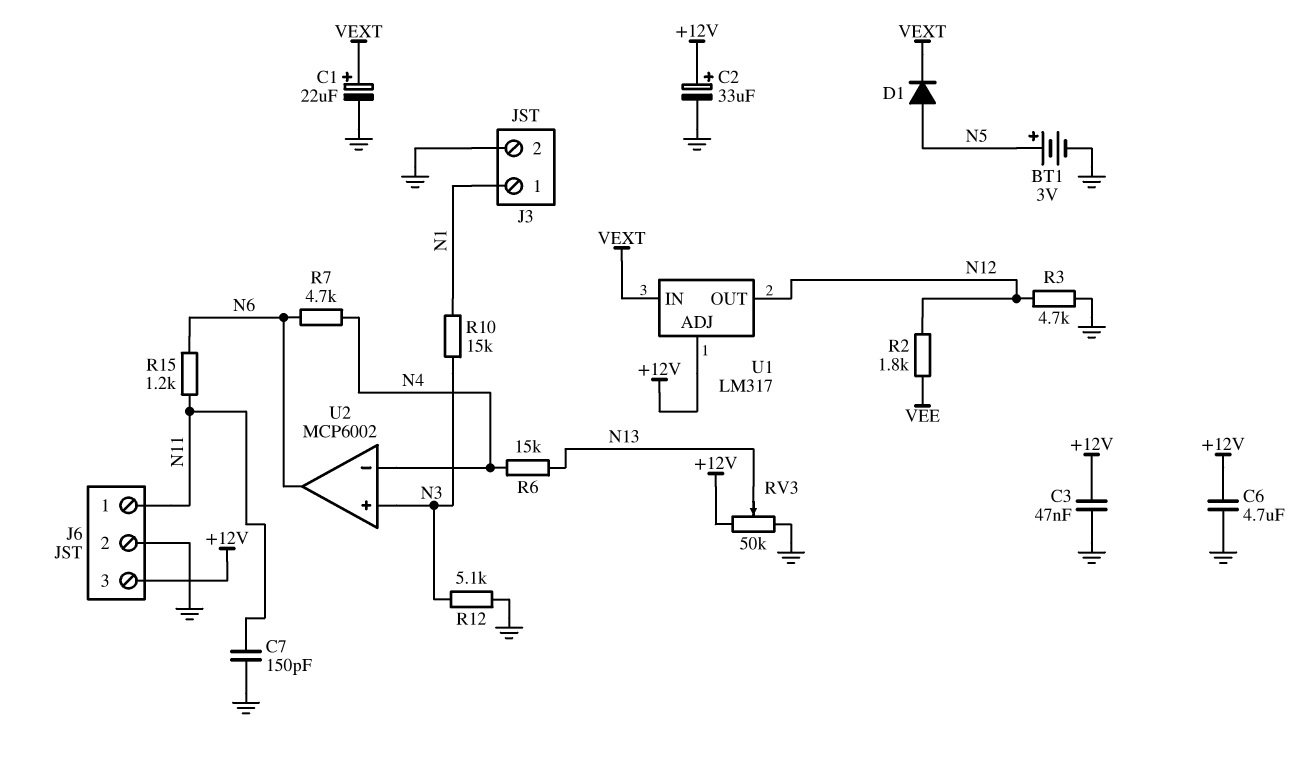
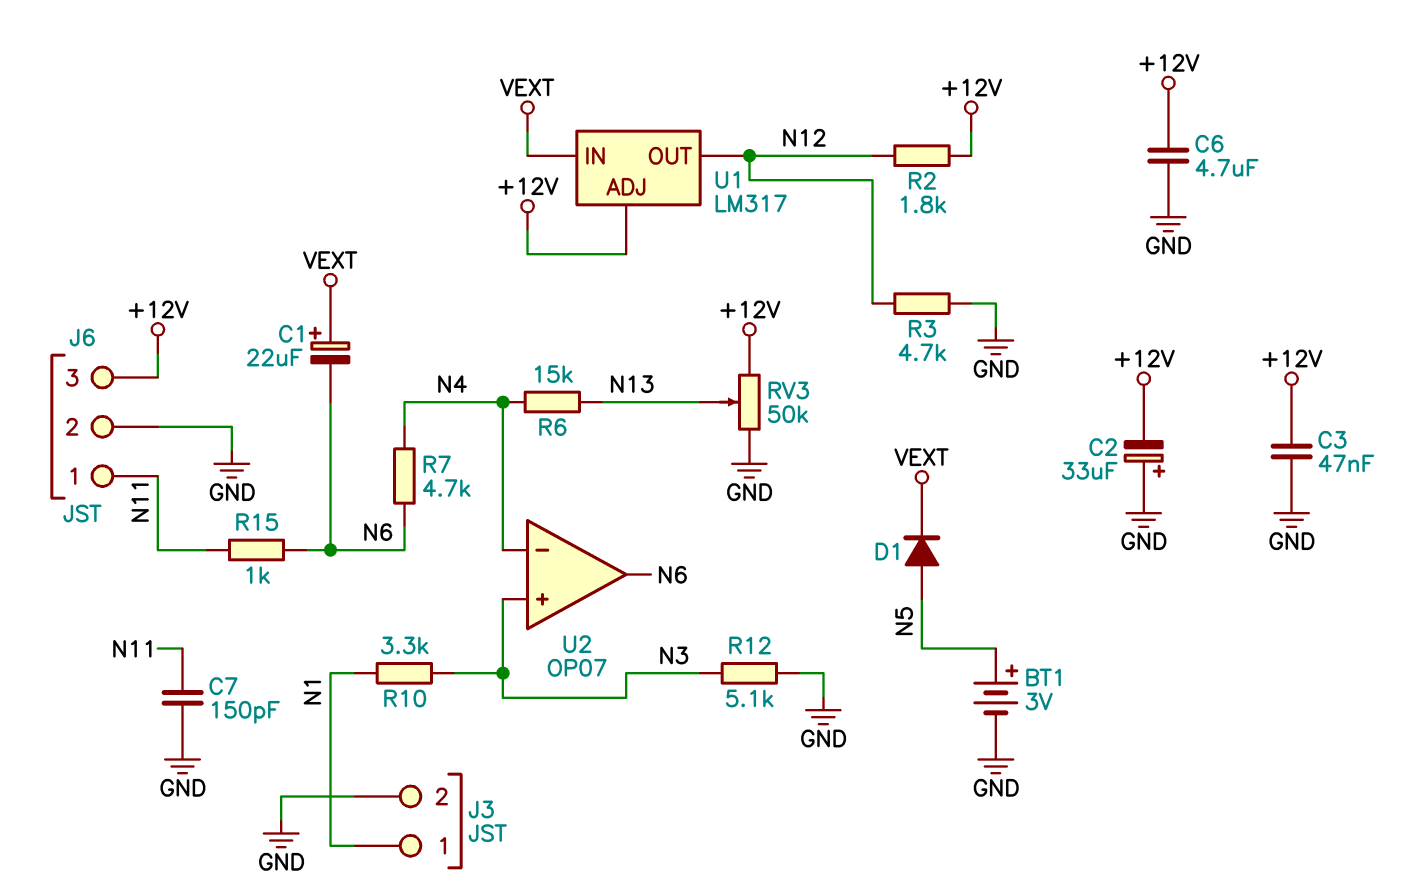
C1: 22uF (plus VEXT, minus GND) -> 22uF (plus VEXT, minus N6)
C2: 33uF (plus +12V, minus GND) -> 33uF (plus GND, minus +12V)
R2: 1.8k (N12, VEE) -> 1.8k (+12V, N12)
R10: 15k (N1, N3) -> 3.3k (N1, N3)
R15: 1.2k (N6, N11) -> 1k (N6, N11)
U2: MCP6002 -> OP07

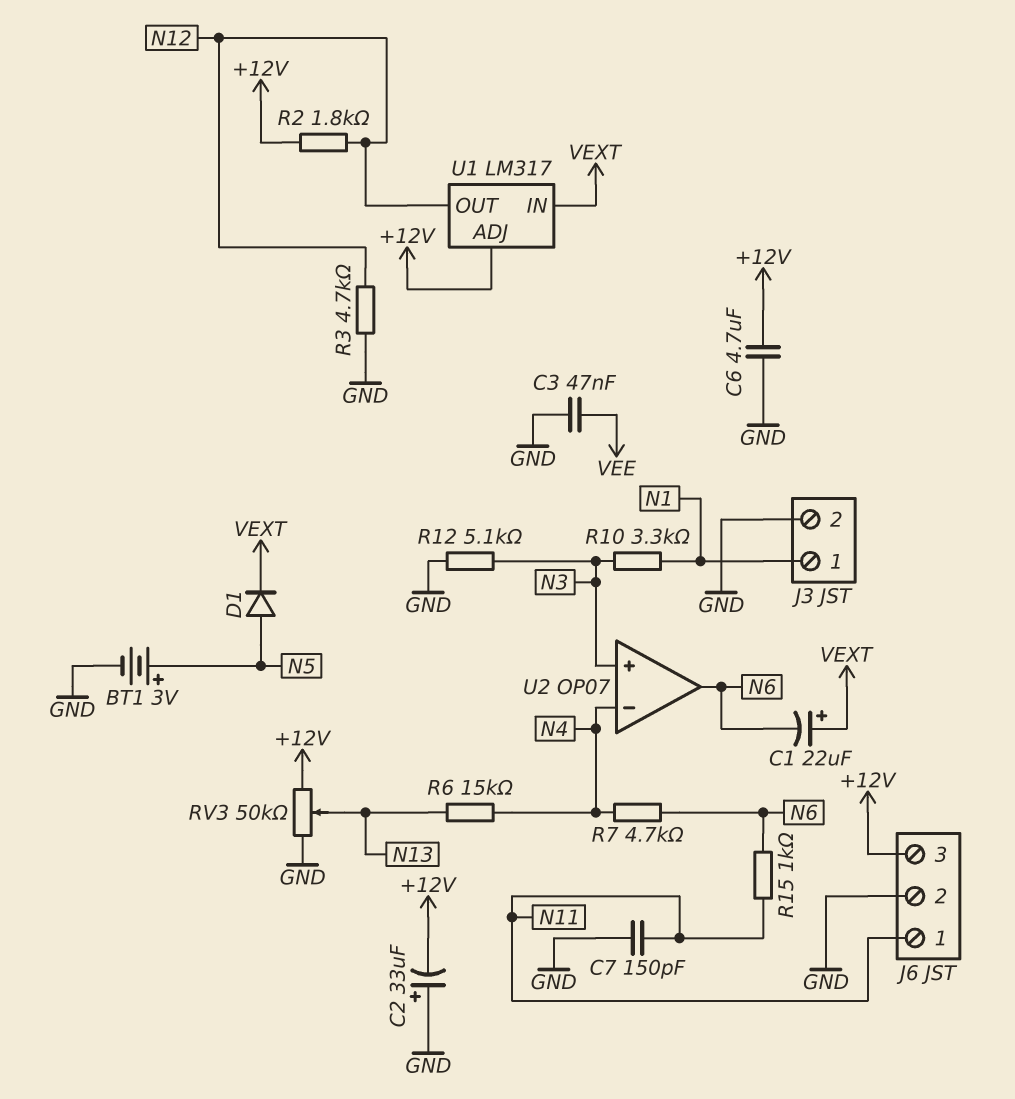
C3: 47nF (+12V, GND) -> 47nF (GND, VEE)

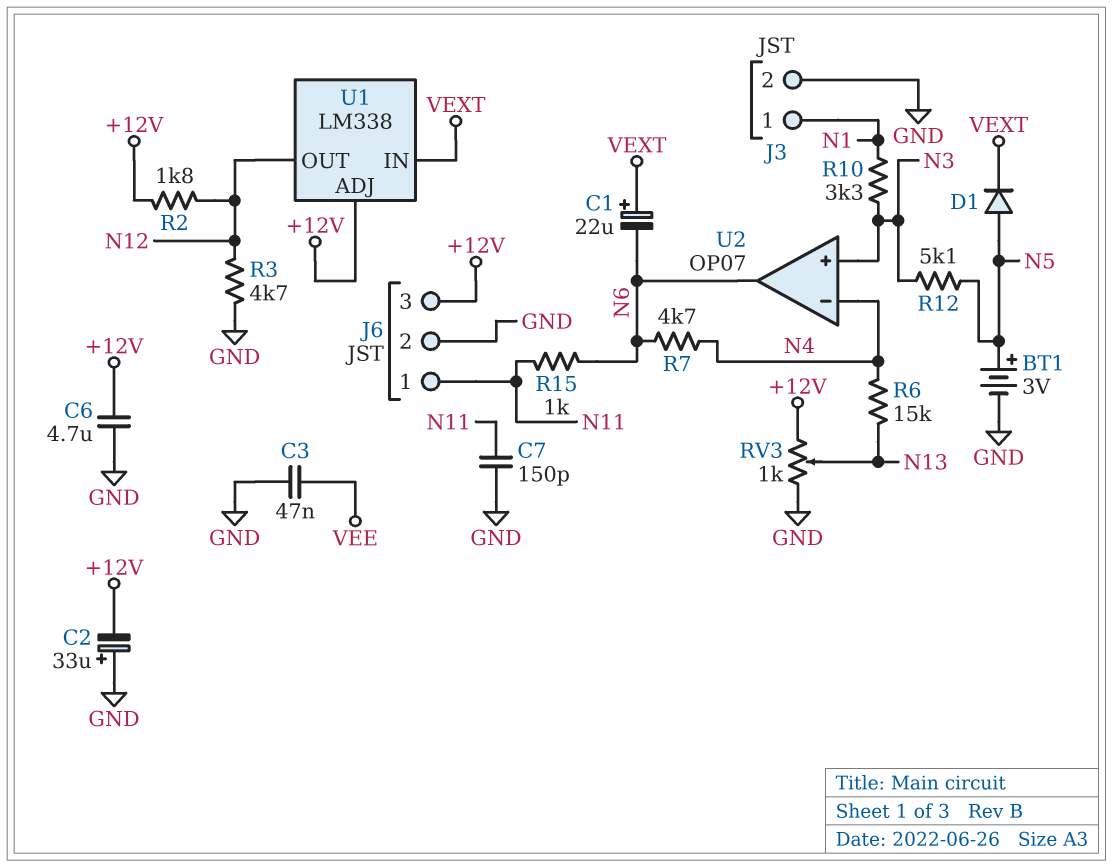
R12: 5.1k (GND, N3) -> 5.1k (N3, N5)
RV3: 50k (+12V, GND, wiper N13) -> 1k (+12V, GND, wiper N13)
U1: LM317 -> LM338

